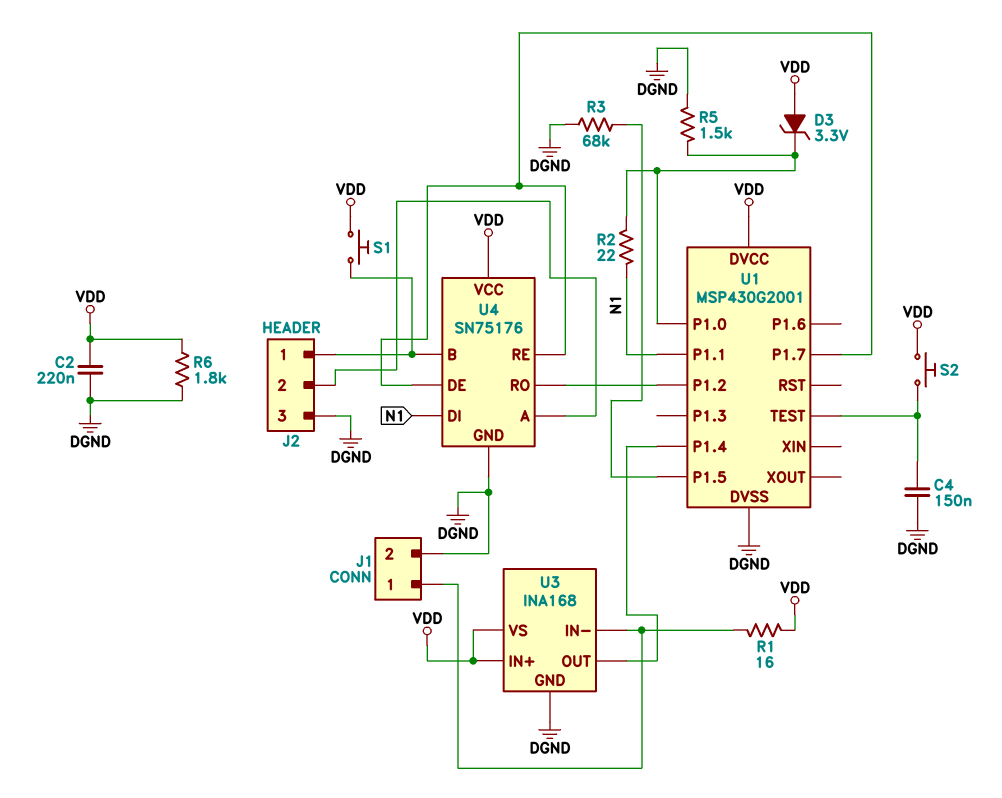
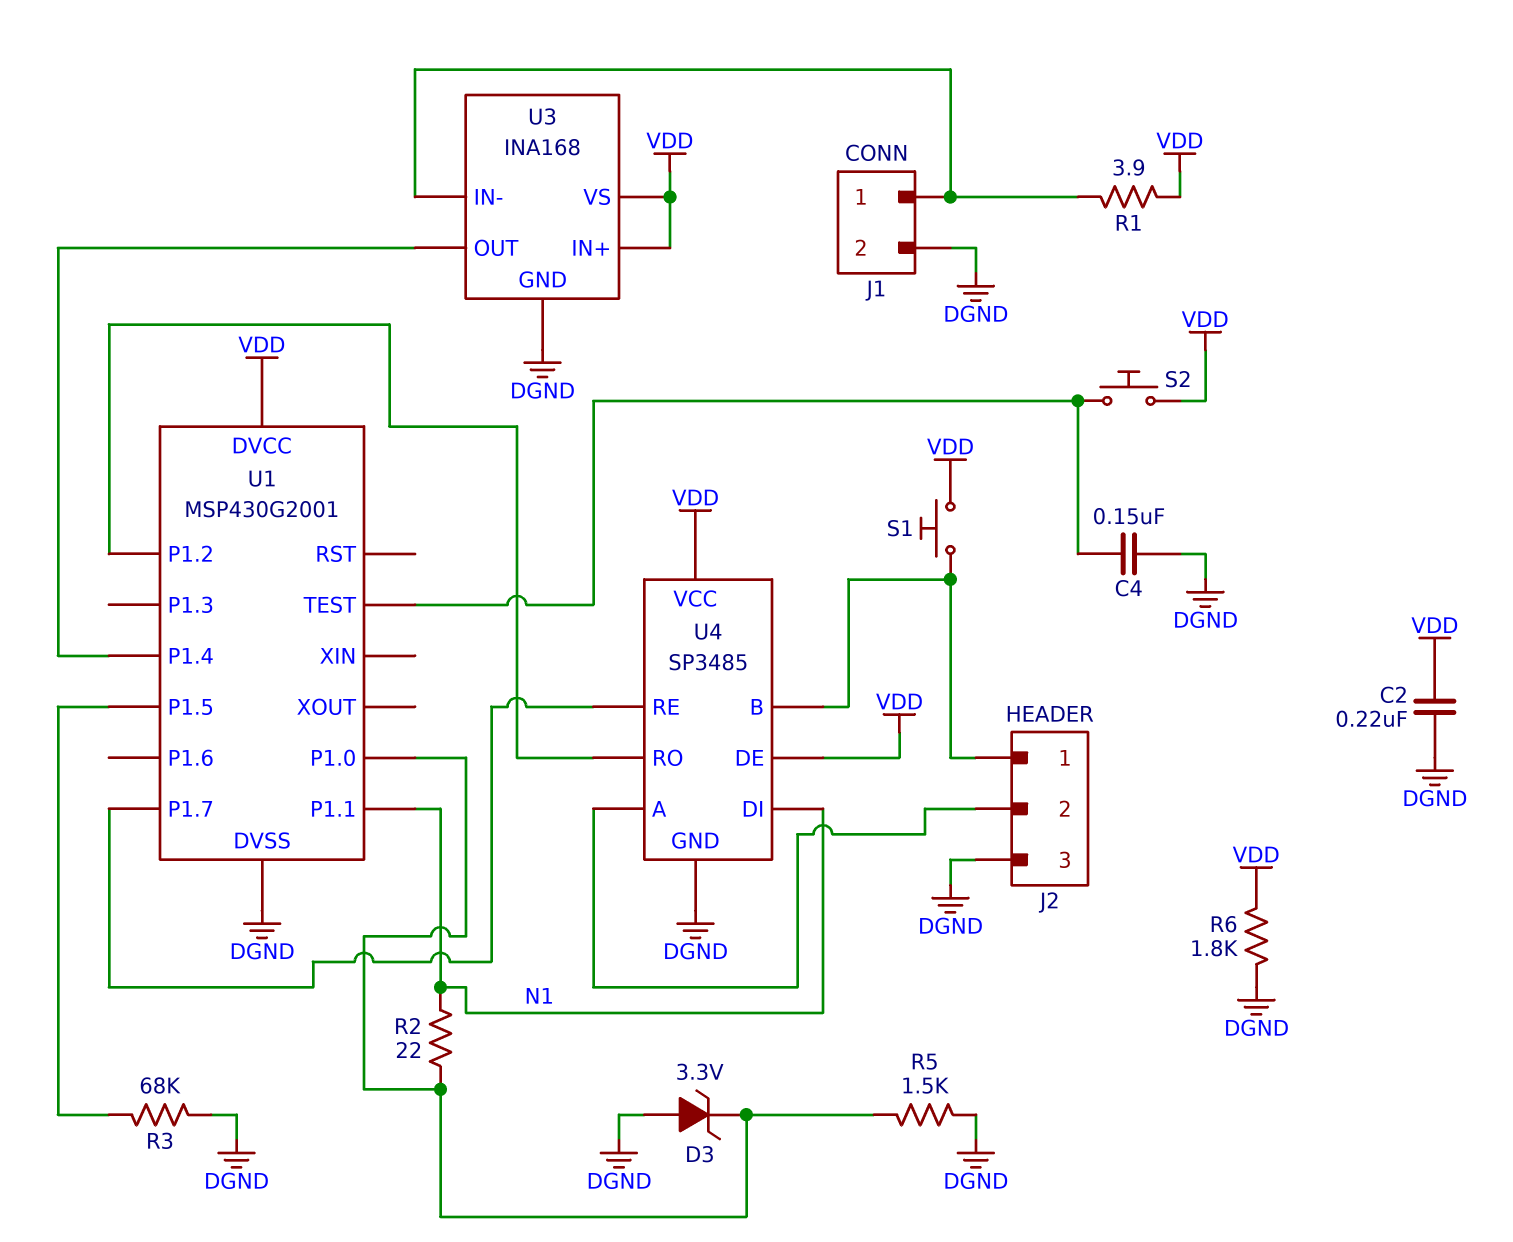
D3: zener 3.3V (A VDD, K U1/P1.0) -> zener 3.3V (A DGND, K U1/P1.0)
R1: 16 (J1/1, VDD) -> 3.9 (J1/1, VDD)
U4: SN75176 -> SP3485
U4 pin DE: U1/P1.7 -> VDD

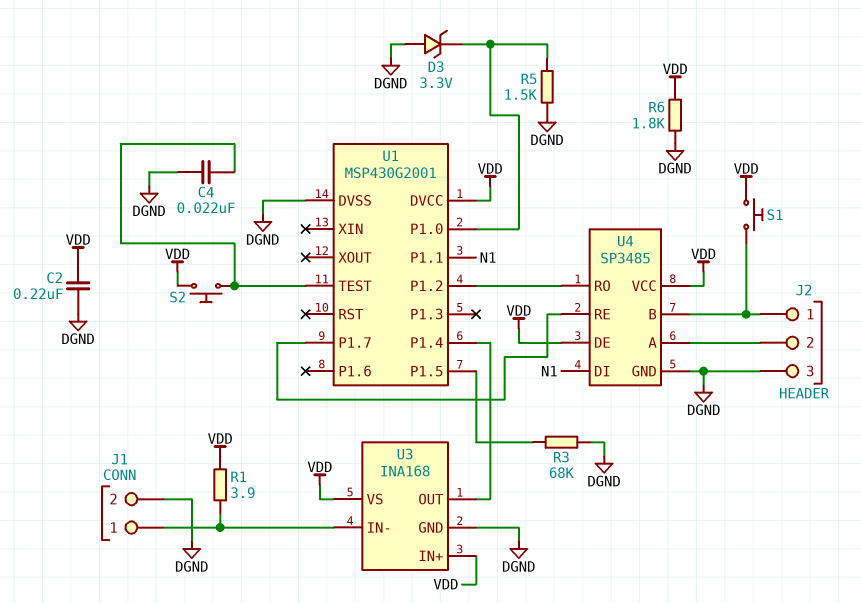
C4: 150nF (DGND, U1/TEST) -> 22nF (DGND, U1/TEST)
R2: 22 (N1, U1/P1.0) -> none

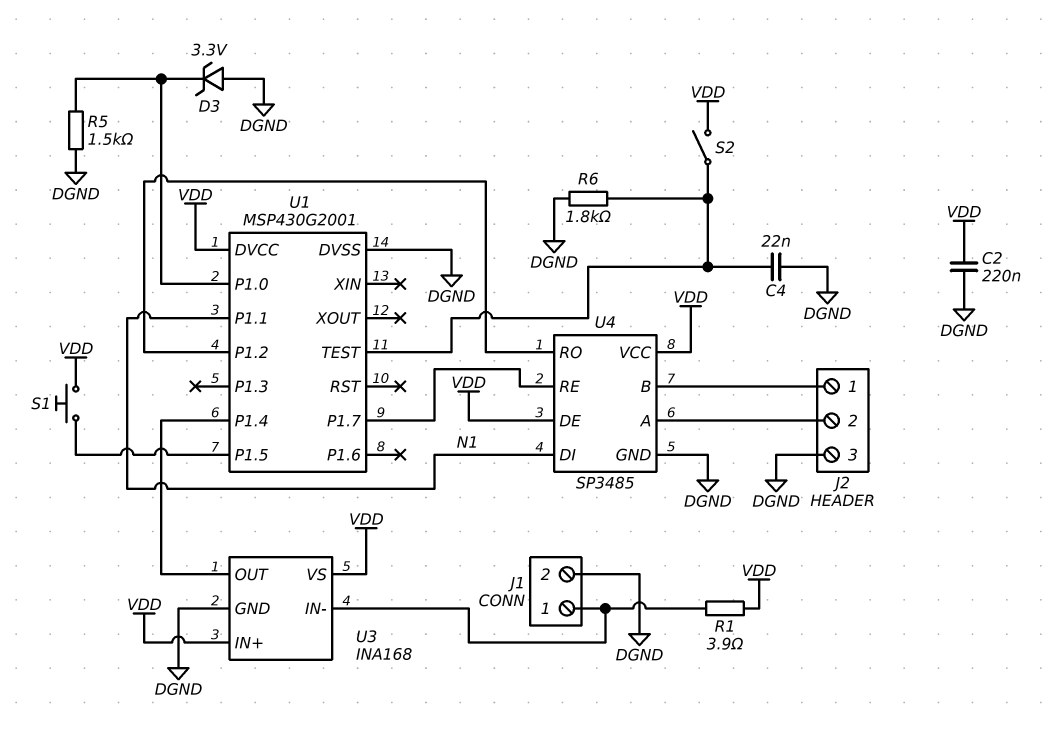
R3: 68k (DGND, U1/P1.5) -> none
R6: 1.8k (DGND, VDD) -> 1.8k (DGND, U1/TEST)
S1: button (J2/1, VDD) -> button (U1/P1.5, VDD)
S2: button (U1/TEST, VDD) -> switch (U1/TEST, VDD)

